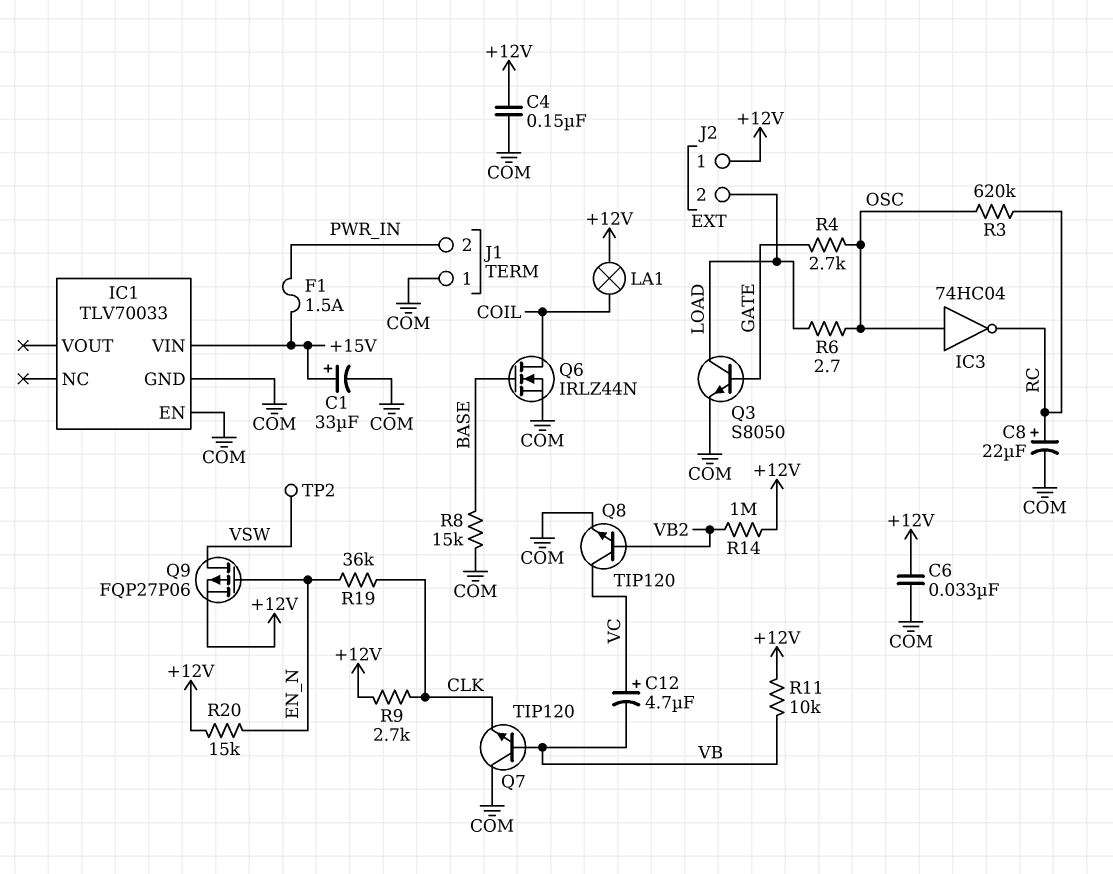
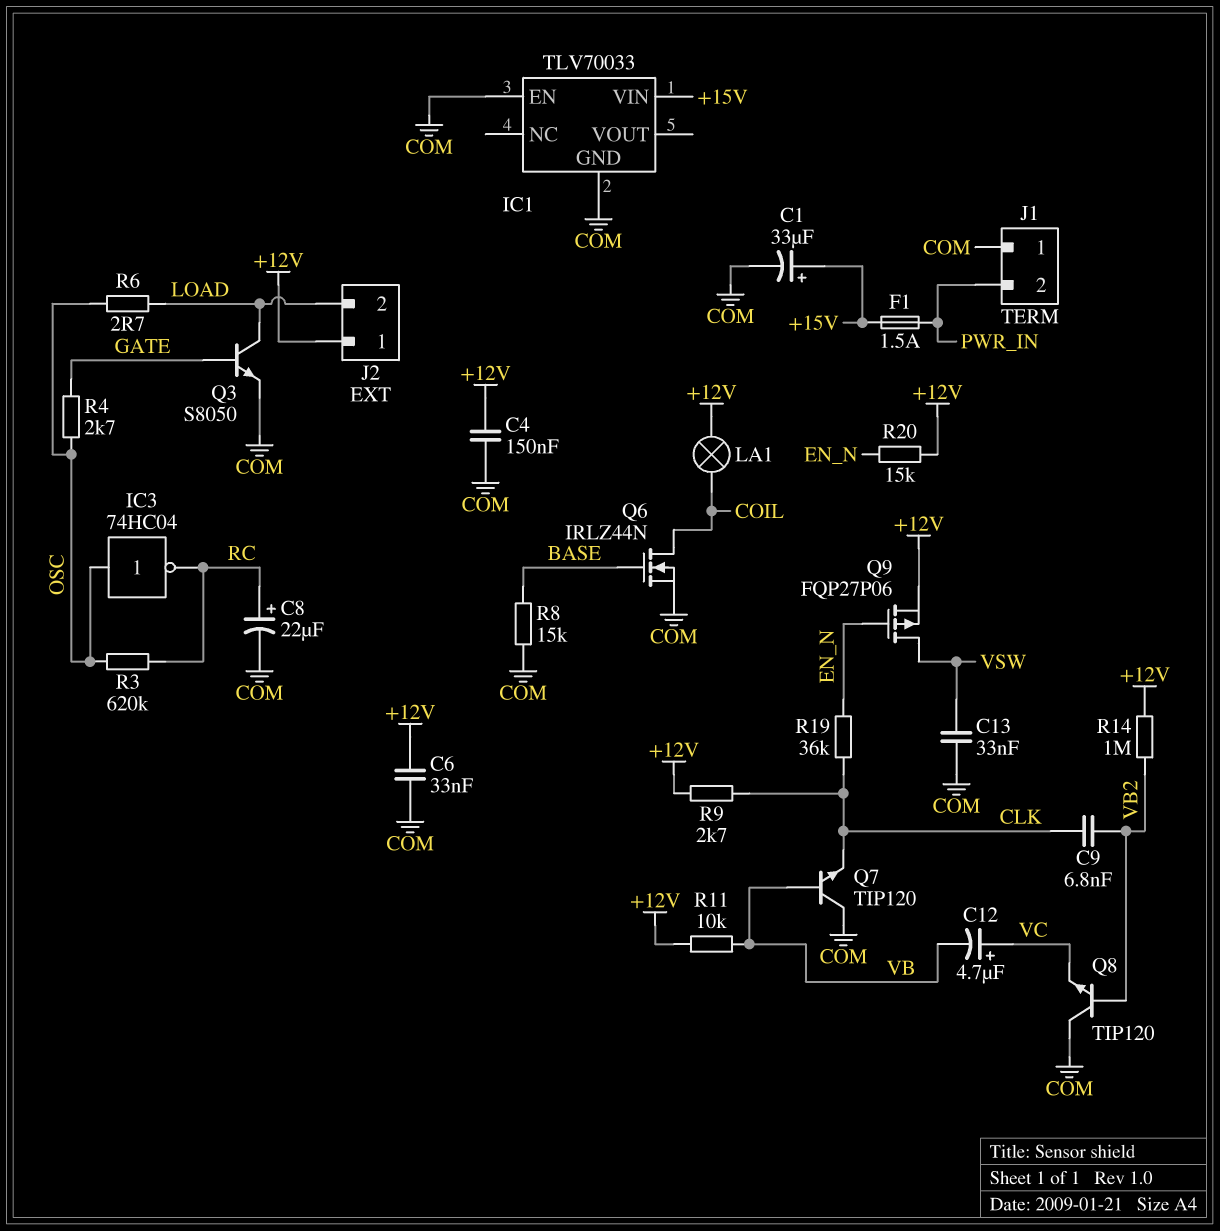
C9: none -> 6.8nF (CLK, VB2)
C13: none -> 33nF (COM, VSW)
Q8: NPN TIP120 (B VB2, C VC, E COM) -> NPN TIP120 (B VB2, C COM, E VC)
TP2: test point (VSW) -> none

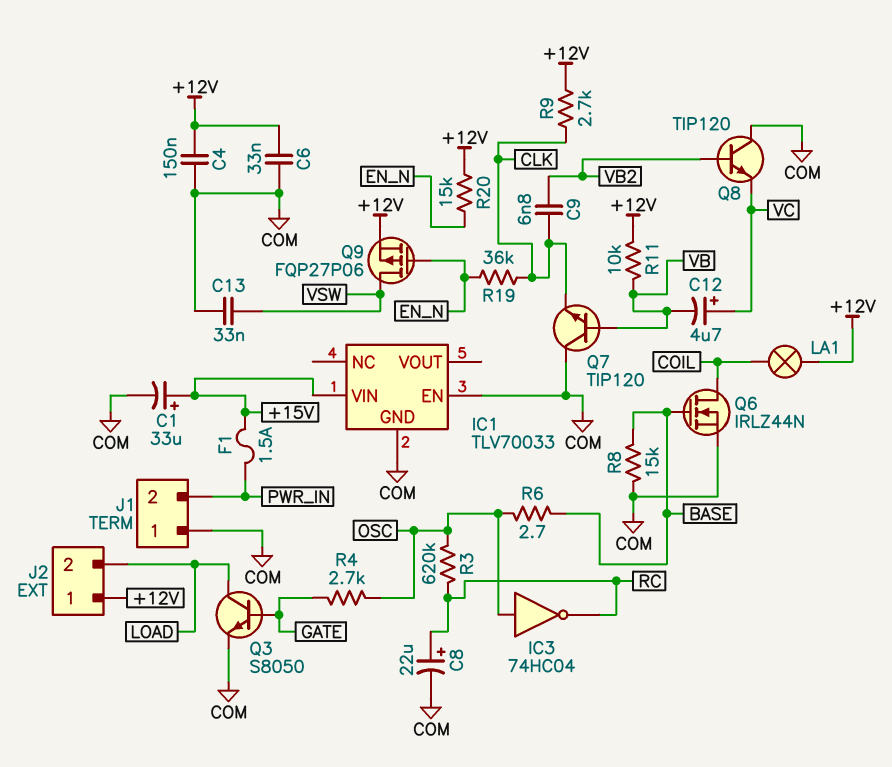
R6: 2.7 (LOAD, OSC) -> 2.7 (BASE, OSC)
R14: 1M (+12V, VB2) -> none

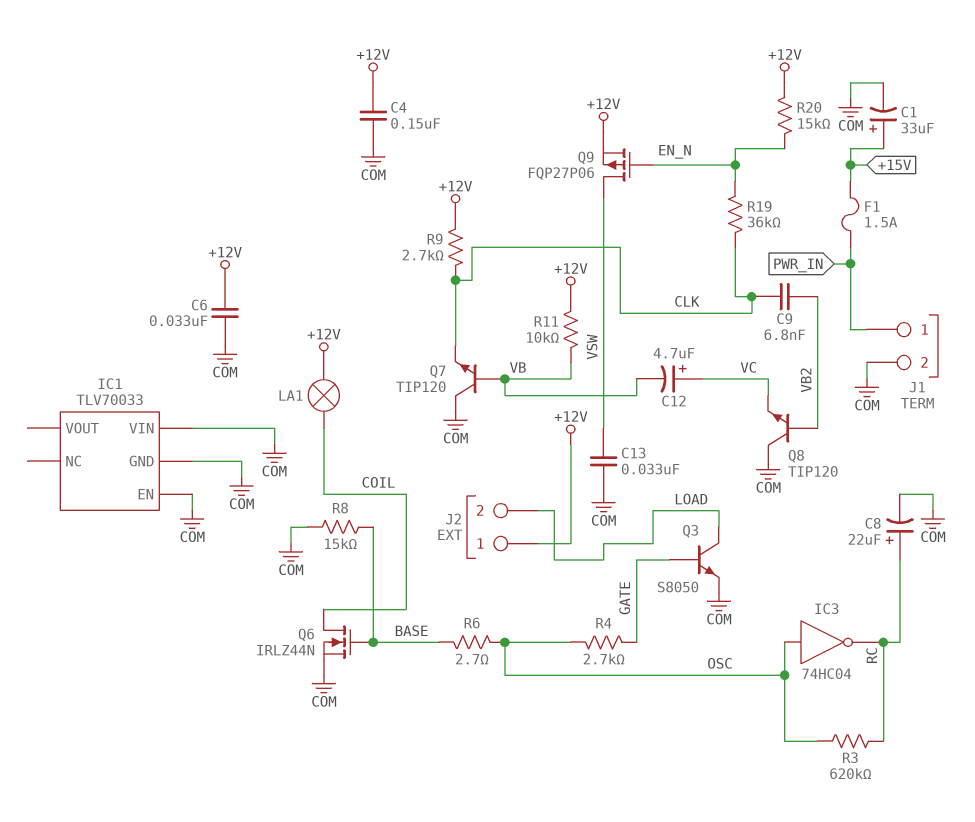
IC1 pin VIN: +15V -> COM
J1 pin 1: COM -> PWR_IN
J1 pin 2: PWR_IN -> COM

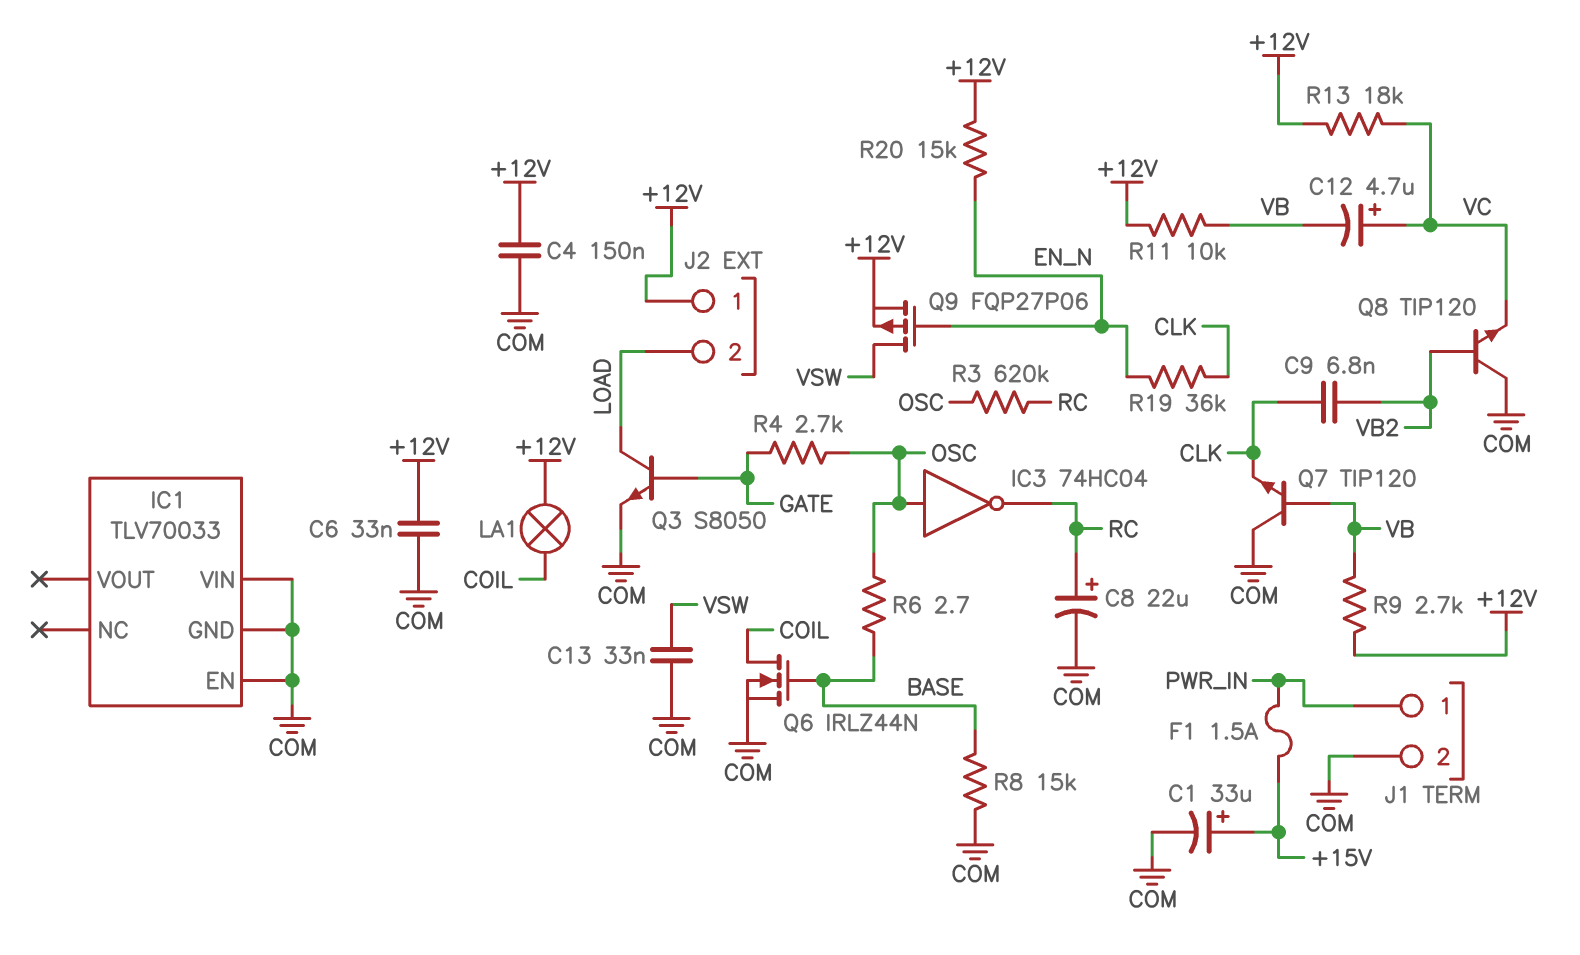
R9: 2.7k (+12V, CLK) -> 2.7k (+12V, VB)
R13: none -> 18k (+12V, VC)

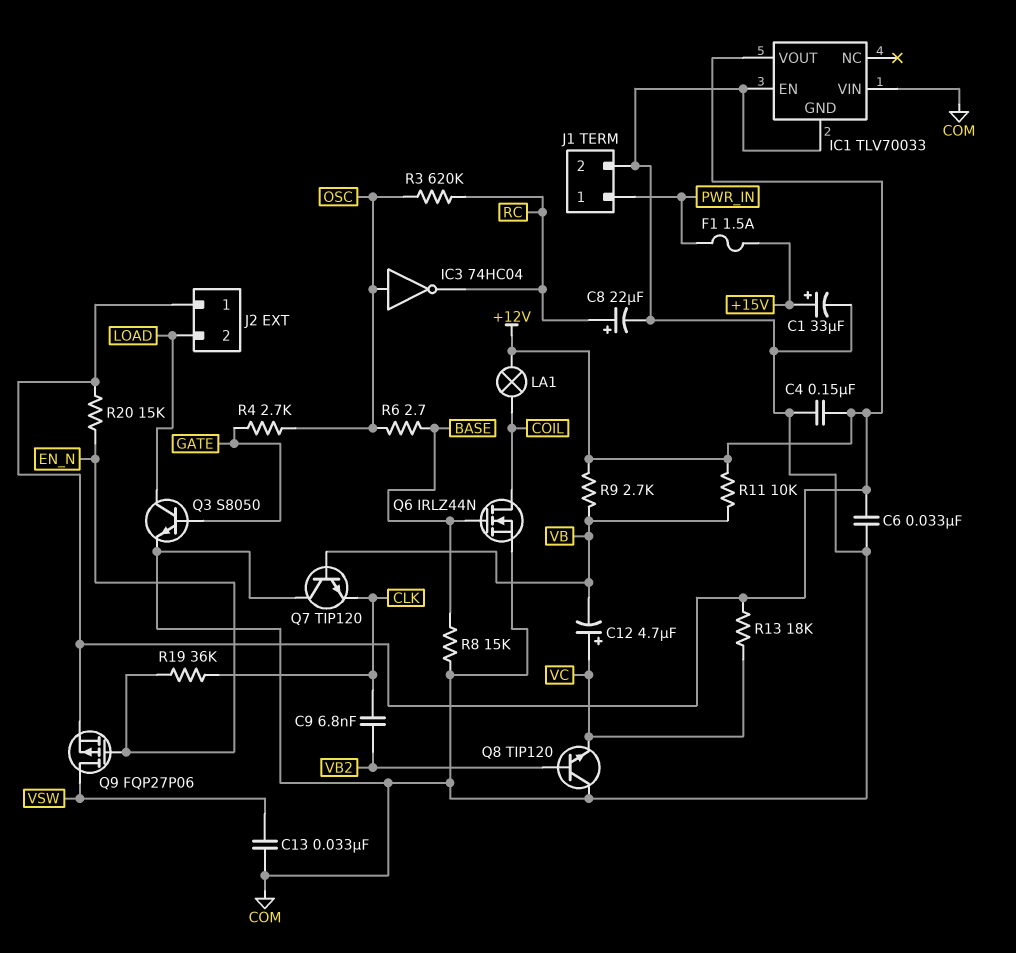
IC1 pin VOUT: none -> +12V

